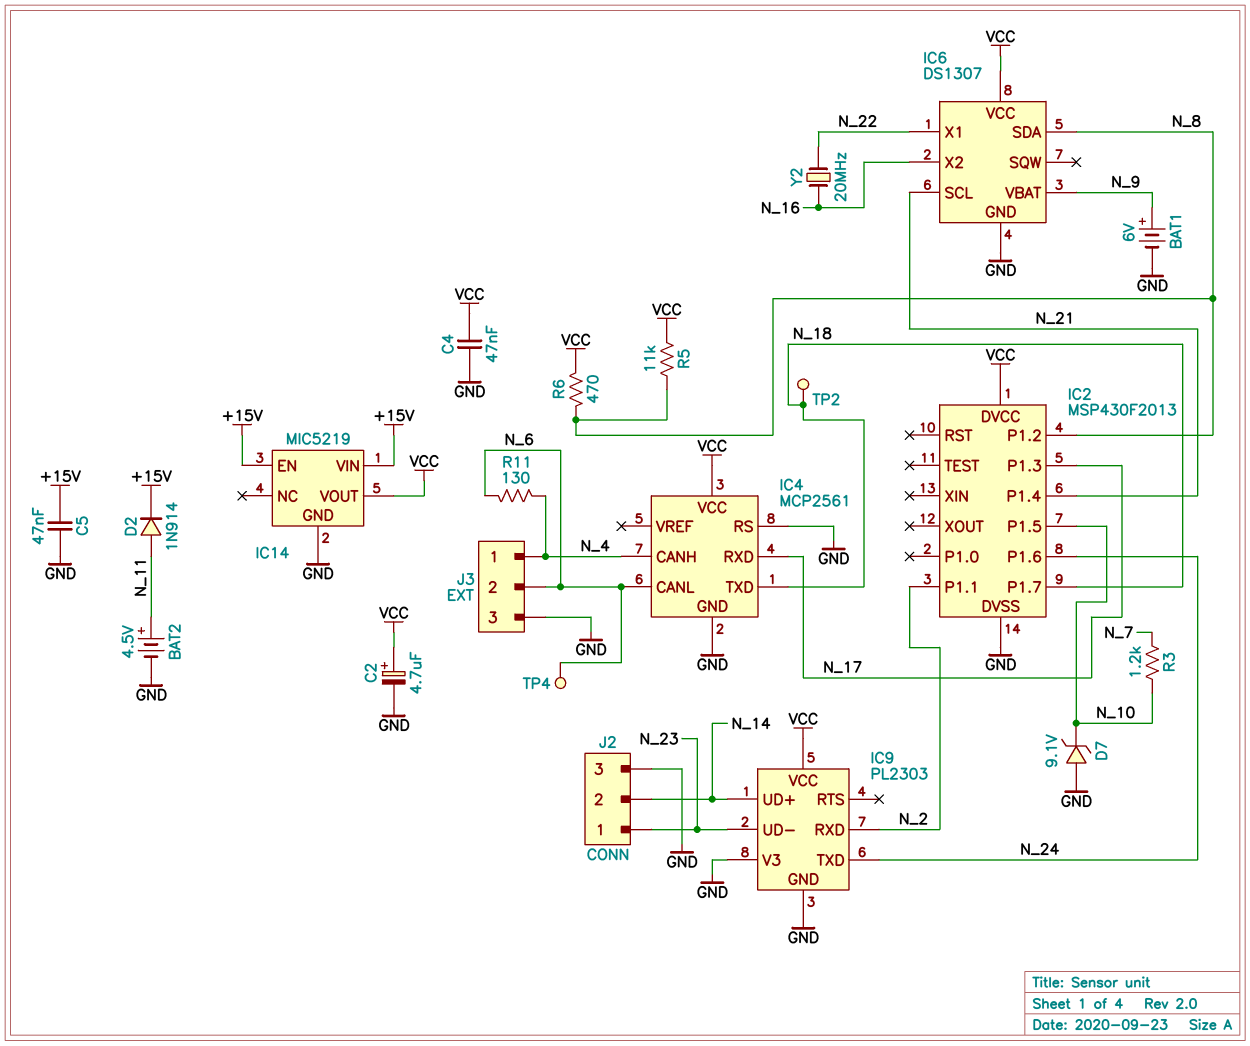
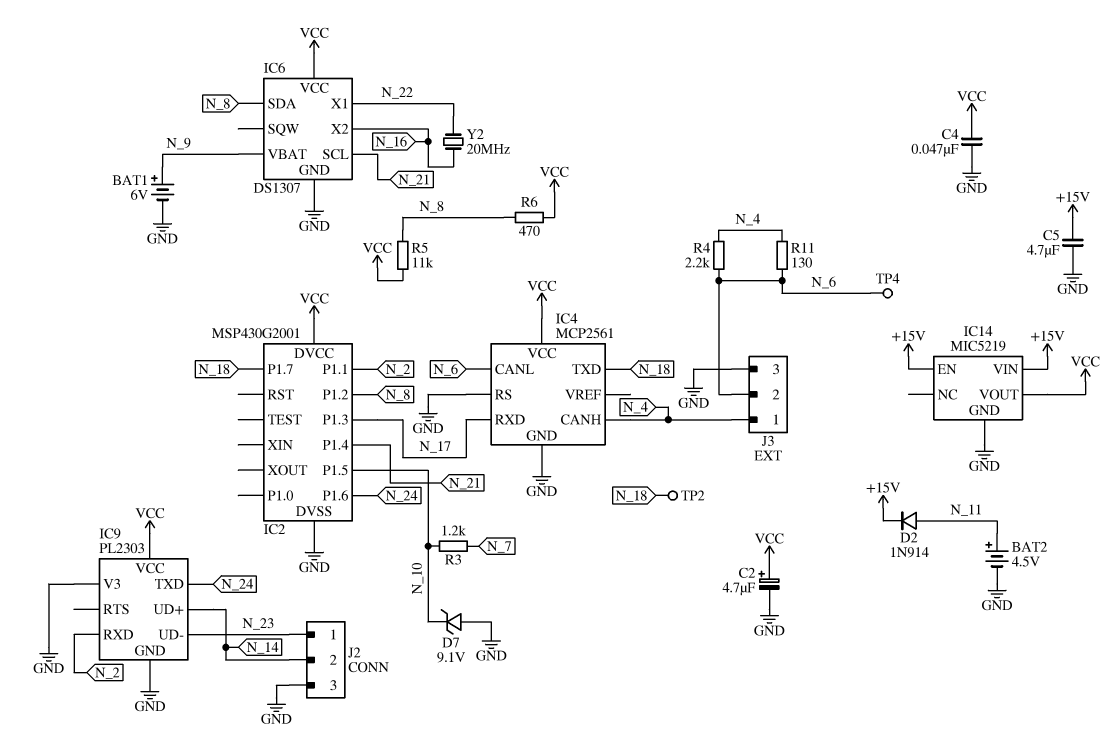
C5: 47nF (+15V, GND) -> 4.7uF (+15V, GND)
IC2: MSP430F2013 -> MSP430G2001
R4: none -> 2.2k (N_4, N_6)

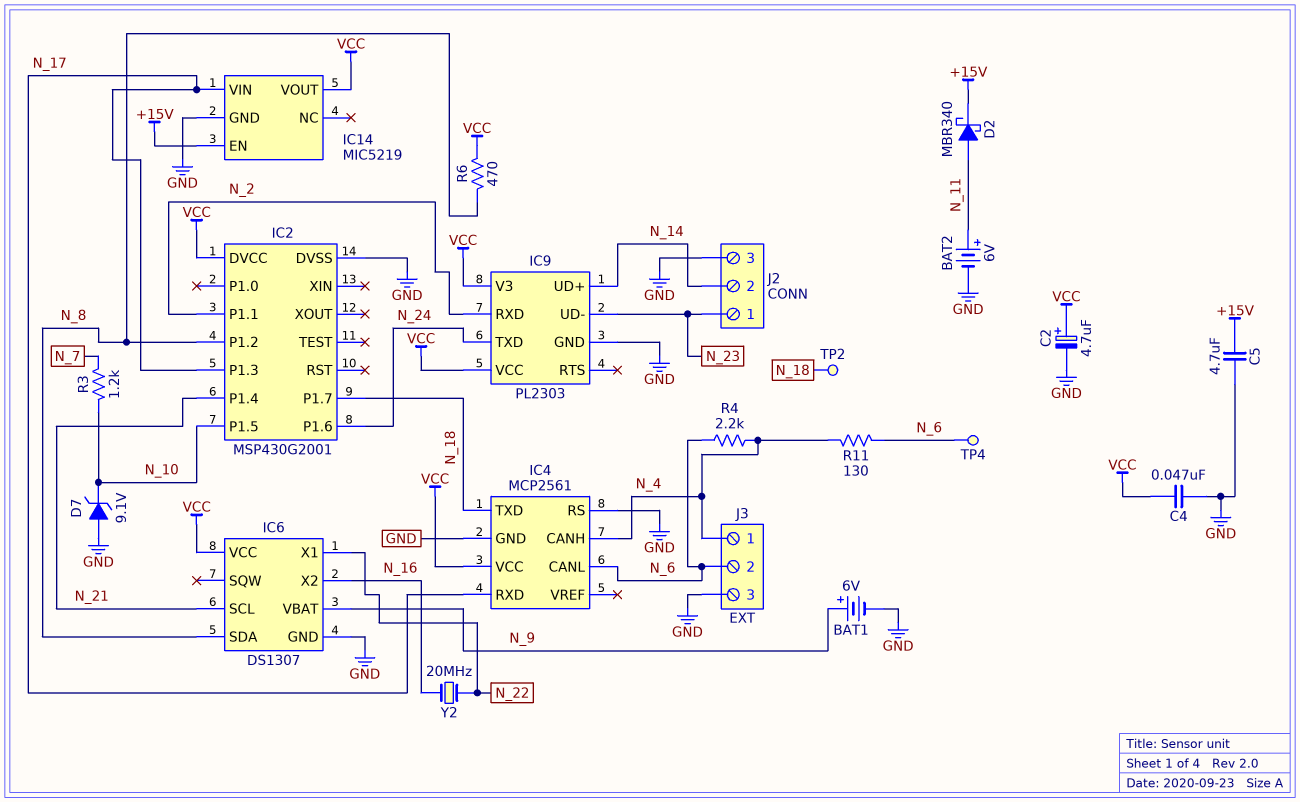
BAT2: 4.5V (plus N_11, minus GND) -> 6V (plus N_11, minus GND)
D2: diode 1N914 (A N_11, K +15V) -> schottky MBR340 (A N_11, K +15V)
IC9 pin V3: GND -> VCC
IC14 pin VIN: +15V -> N_17
R5: 11k (N_8, VCC) -> none

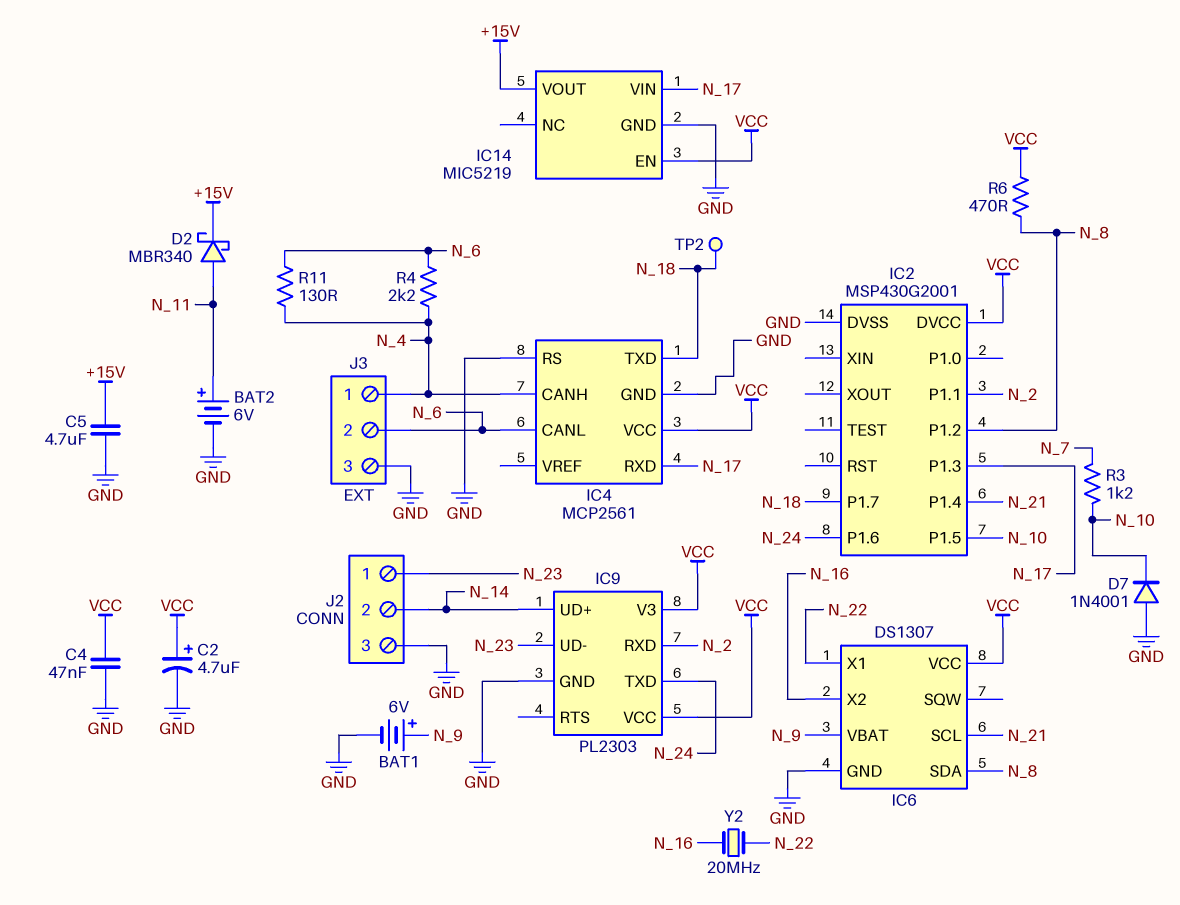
D7: zener 9.1V (A GND, K N_10) -> diode 1N4001 (A GND, K N_10)
IC14 pin EN: +15V -> VCC
IC14 pin VOUT: VCC -> +15V
TP4: test point (N_6) -> none

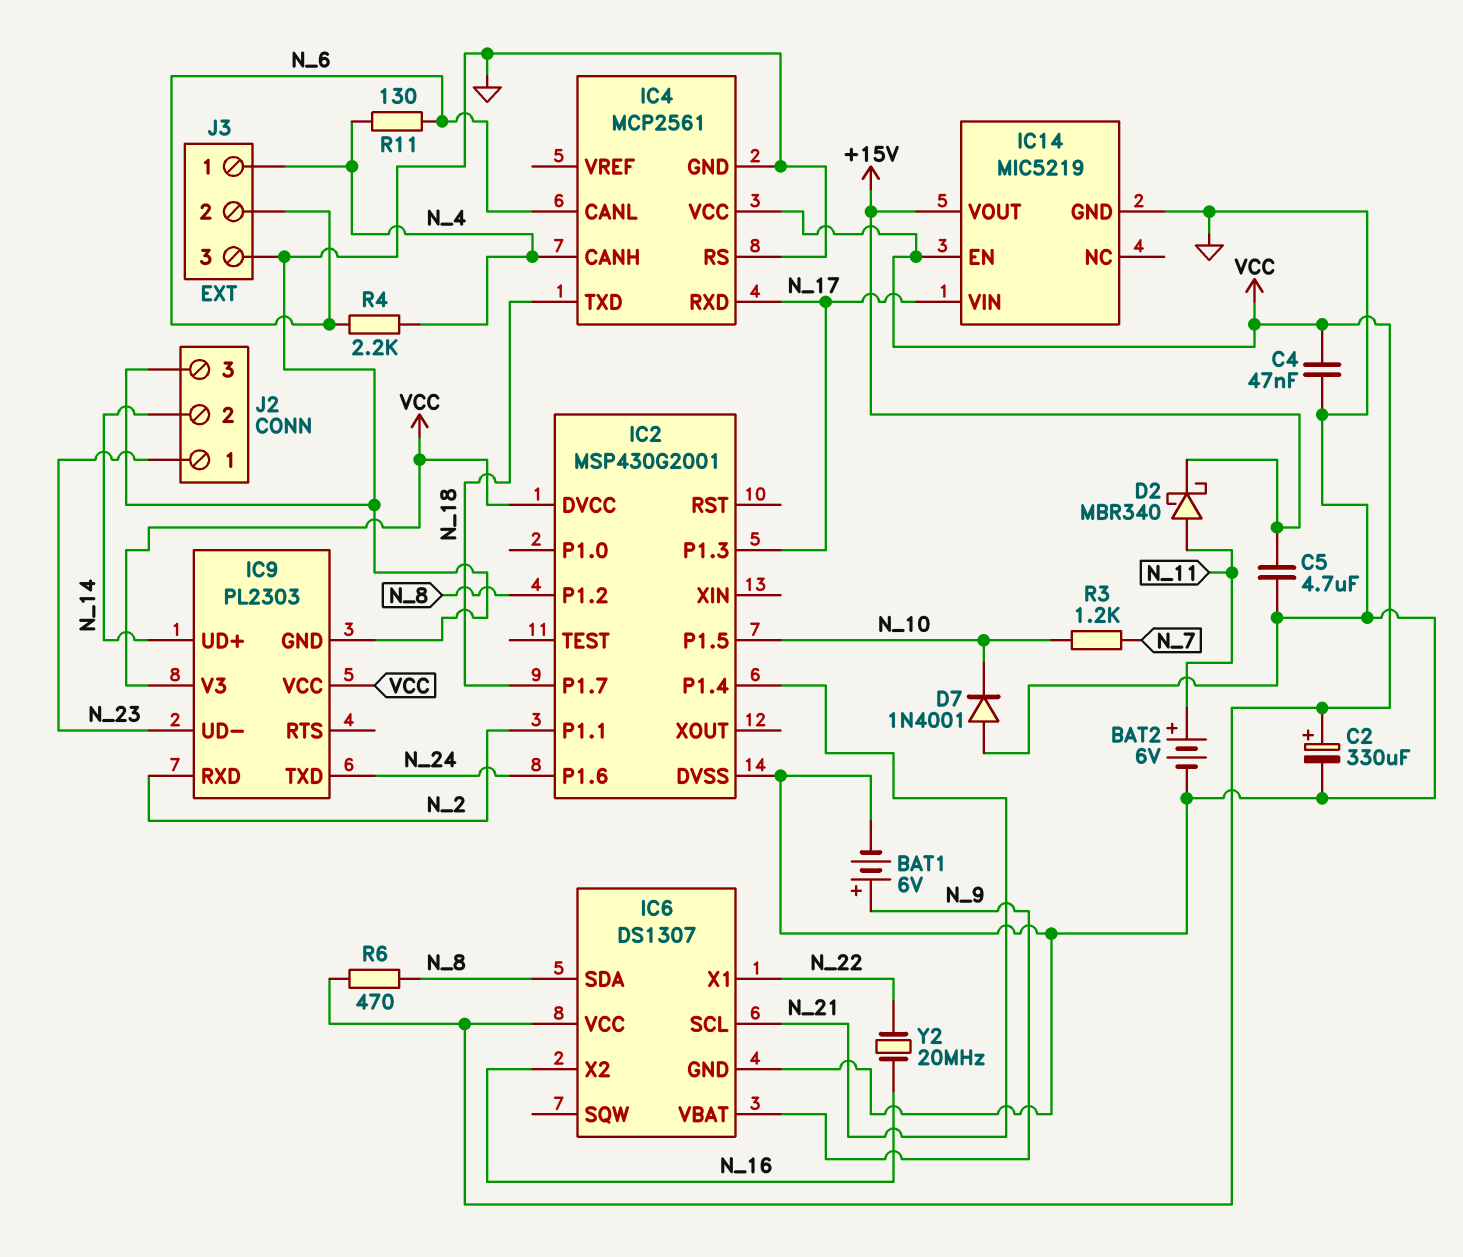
C2: 4.7uF (plus VCC, minus GND) -> 330uF (plus VCC, minus GND)
TP2: test point (N_18) -> none

